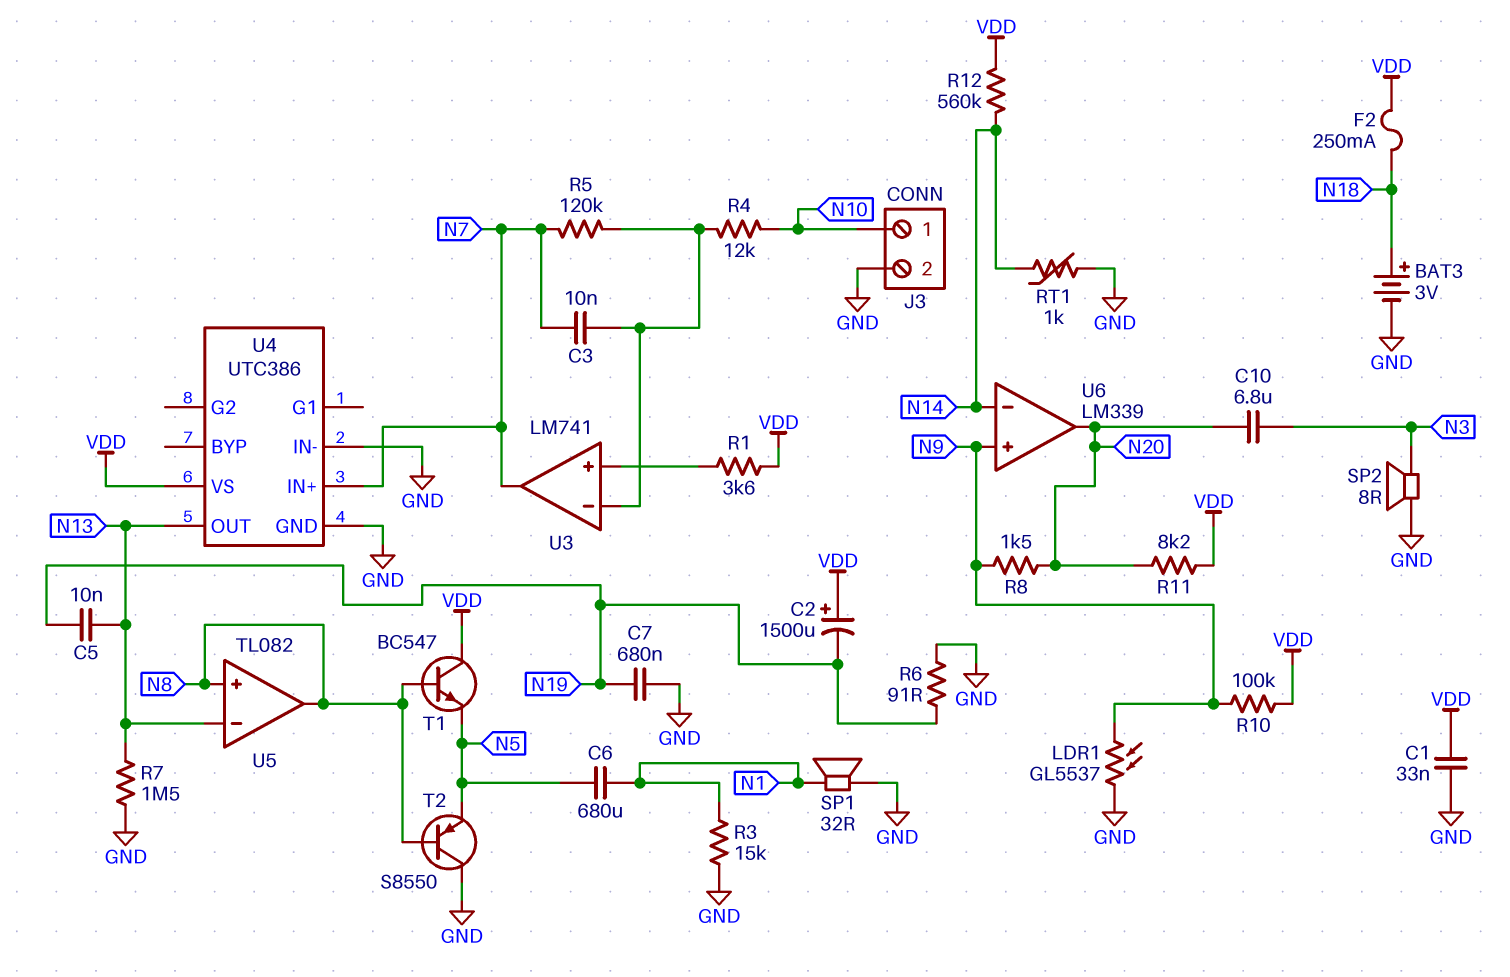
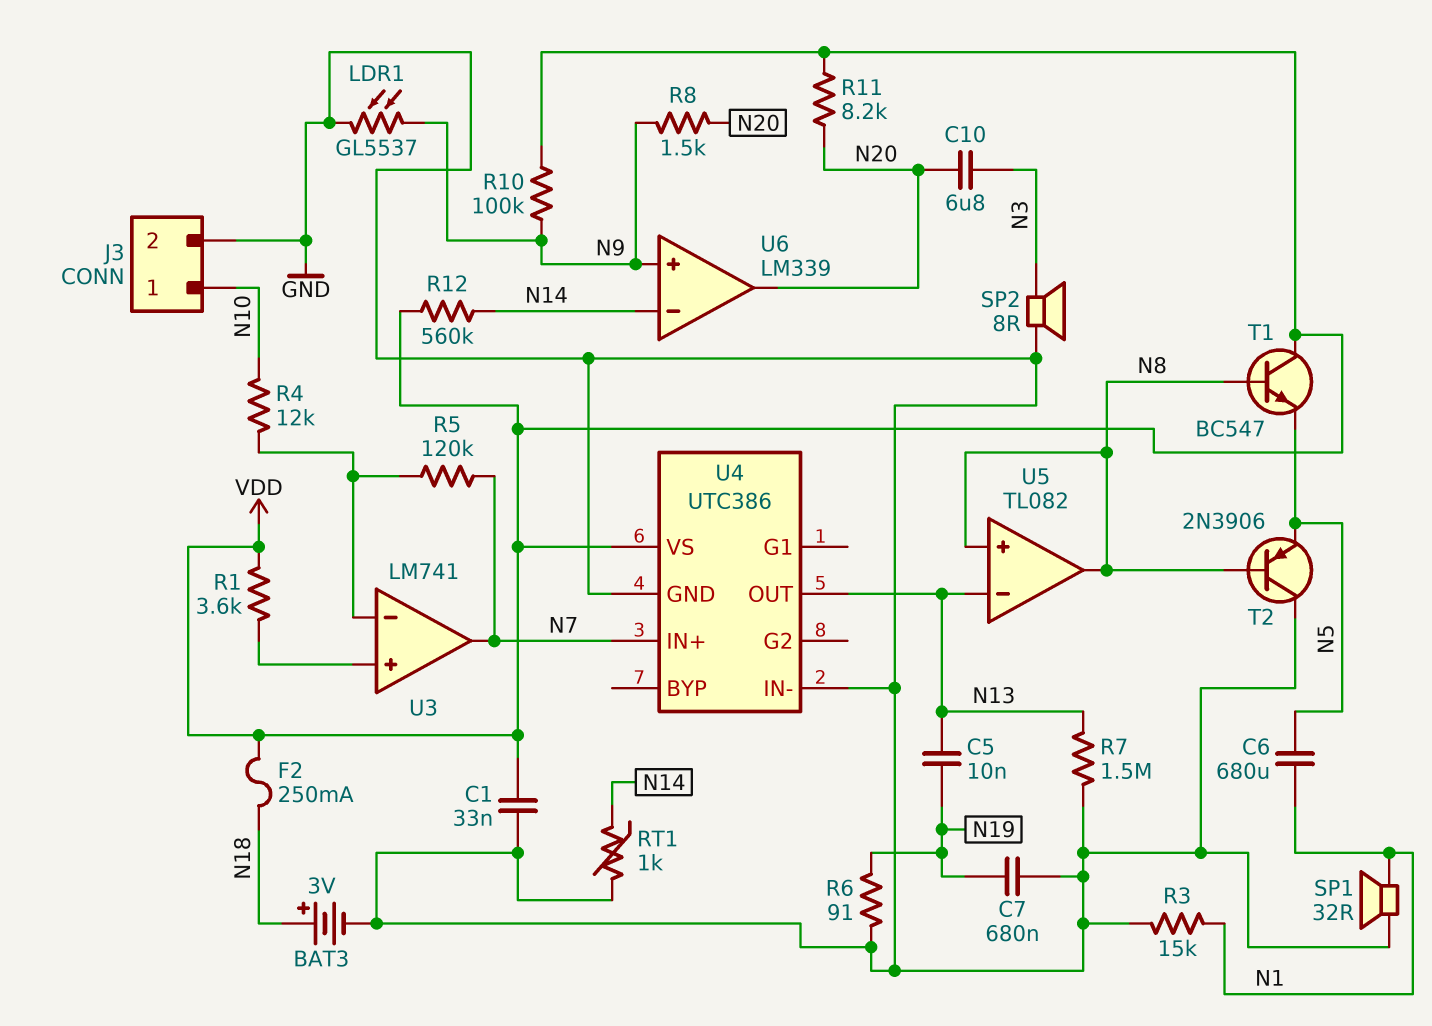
C2: 1500uF (plus VDD, minus N19) -> none
C3: 10nF (N7, U3/in-) -> none
T2: PNP S8550 (B N8, C GND, E N5) -> PNP 2N3906 (B N8, C GND, E N5)

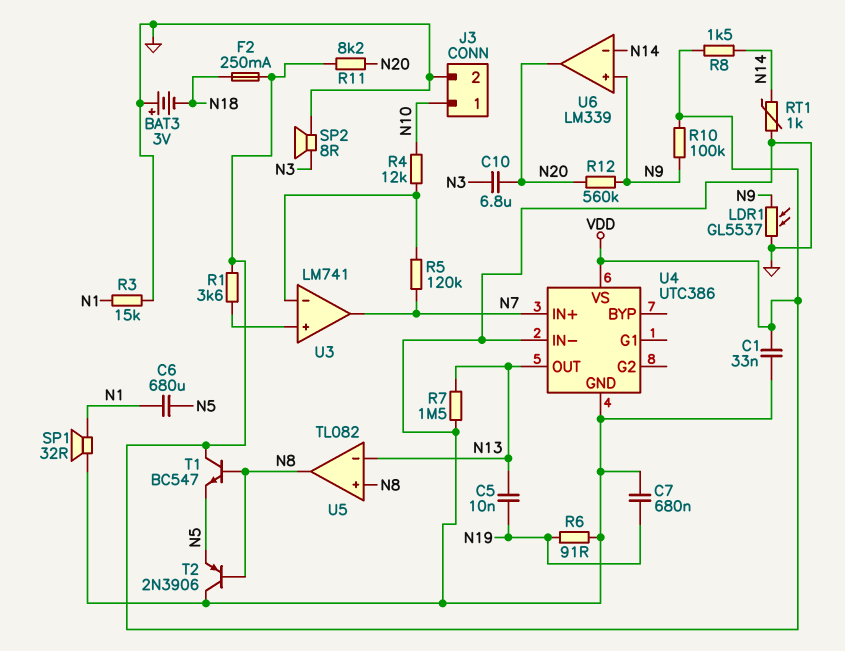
BAT3: 3V (plus N18, minus GND) -> 3V (plus GND, minus N18)
R8: 1.5k (N9, N20) -> 1.5k (N14, VDD)
R12: 560k (N14, VDD) -> 560k (N9, N20)

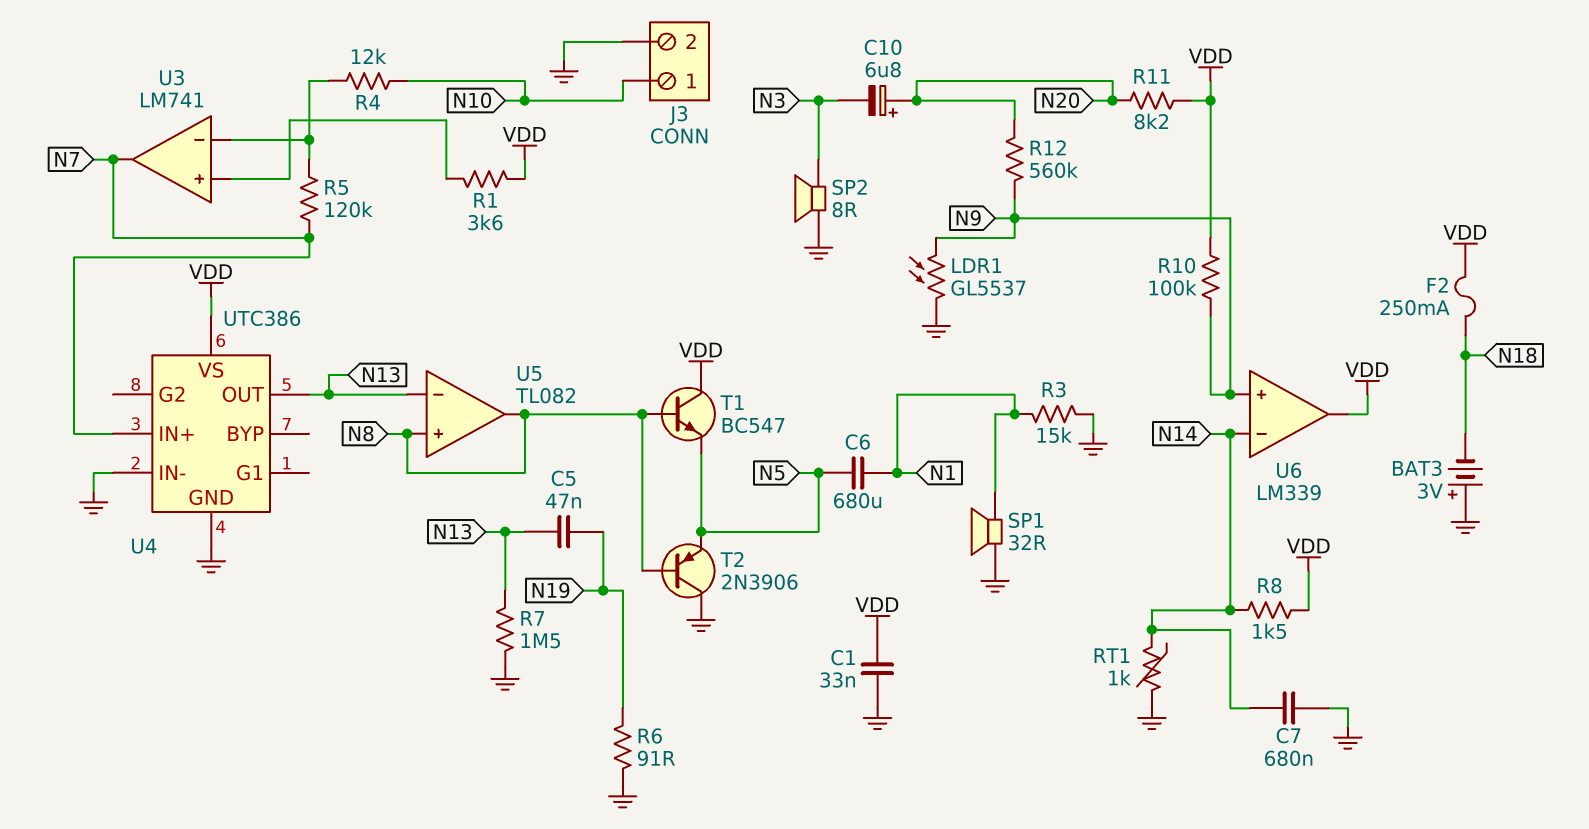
C5: 10nF (N13, N19) -> 47nF (N13, N19)
C7: 680nF (GND, N19) -> 680nF (GND, N14)
C10: 6.8uF (N3, N20) -> 6.8uF (plus N20, minus N3)
U6 pin out: N20 -> VDD

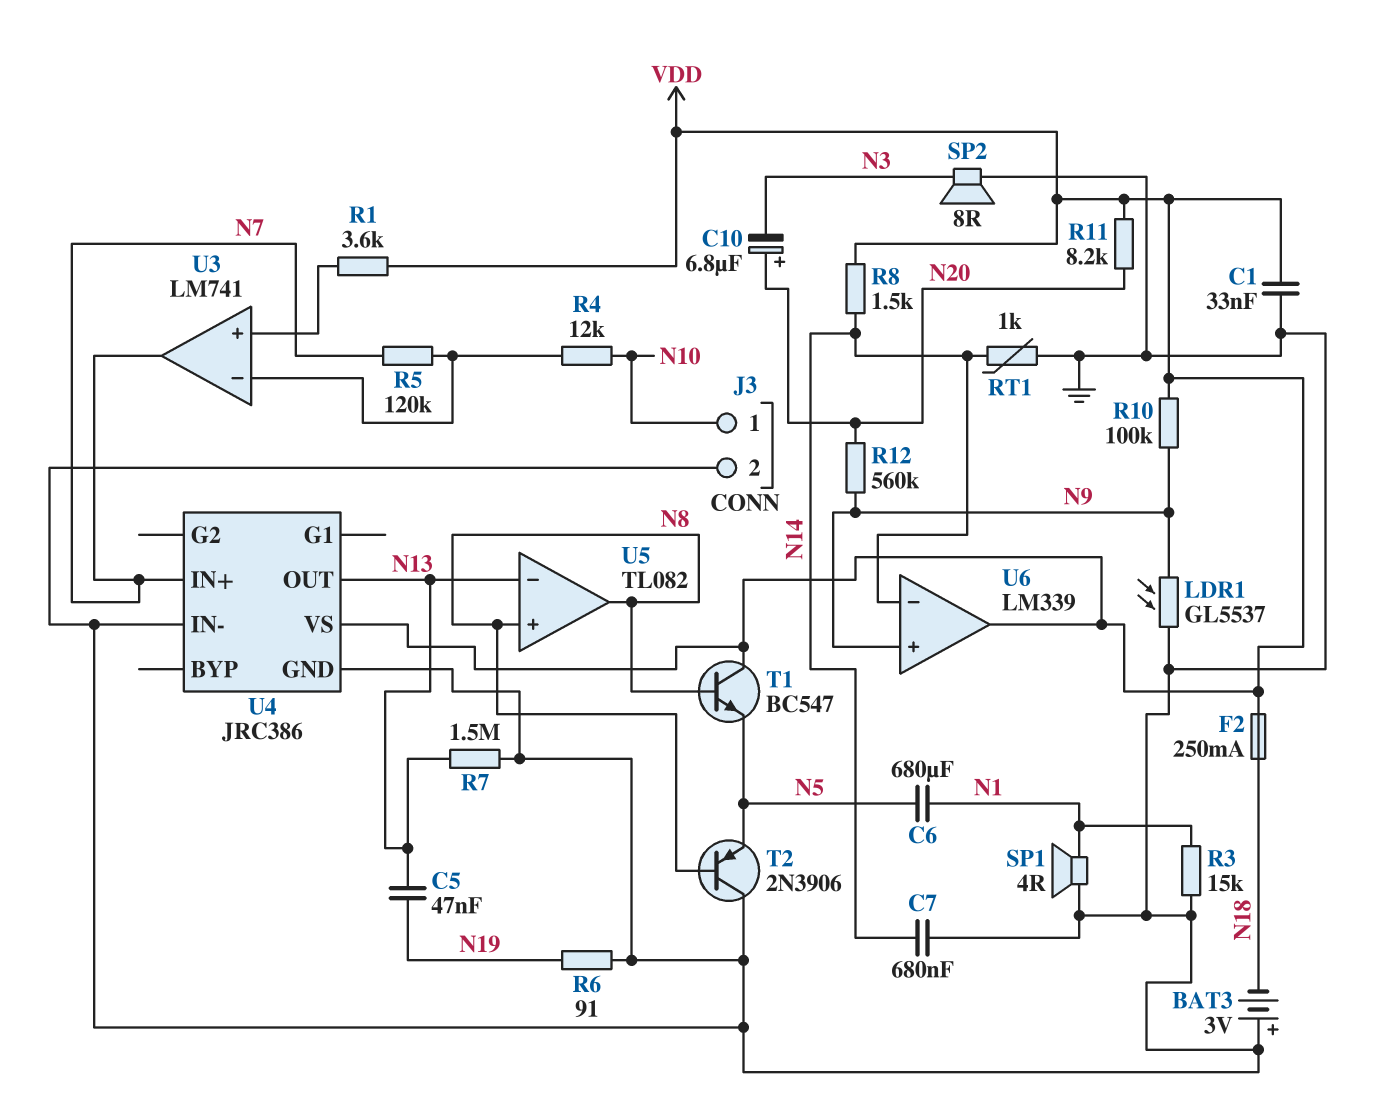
SP1: speaker 32R (GND, N1) -> speaker 4R (GND, N1)
U4: UTC386 -> JRC386

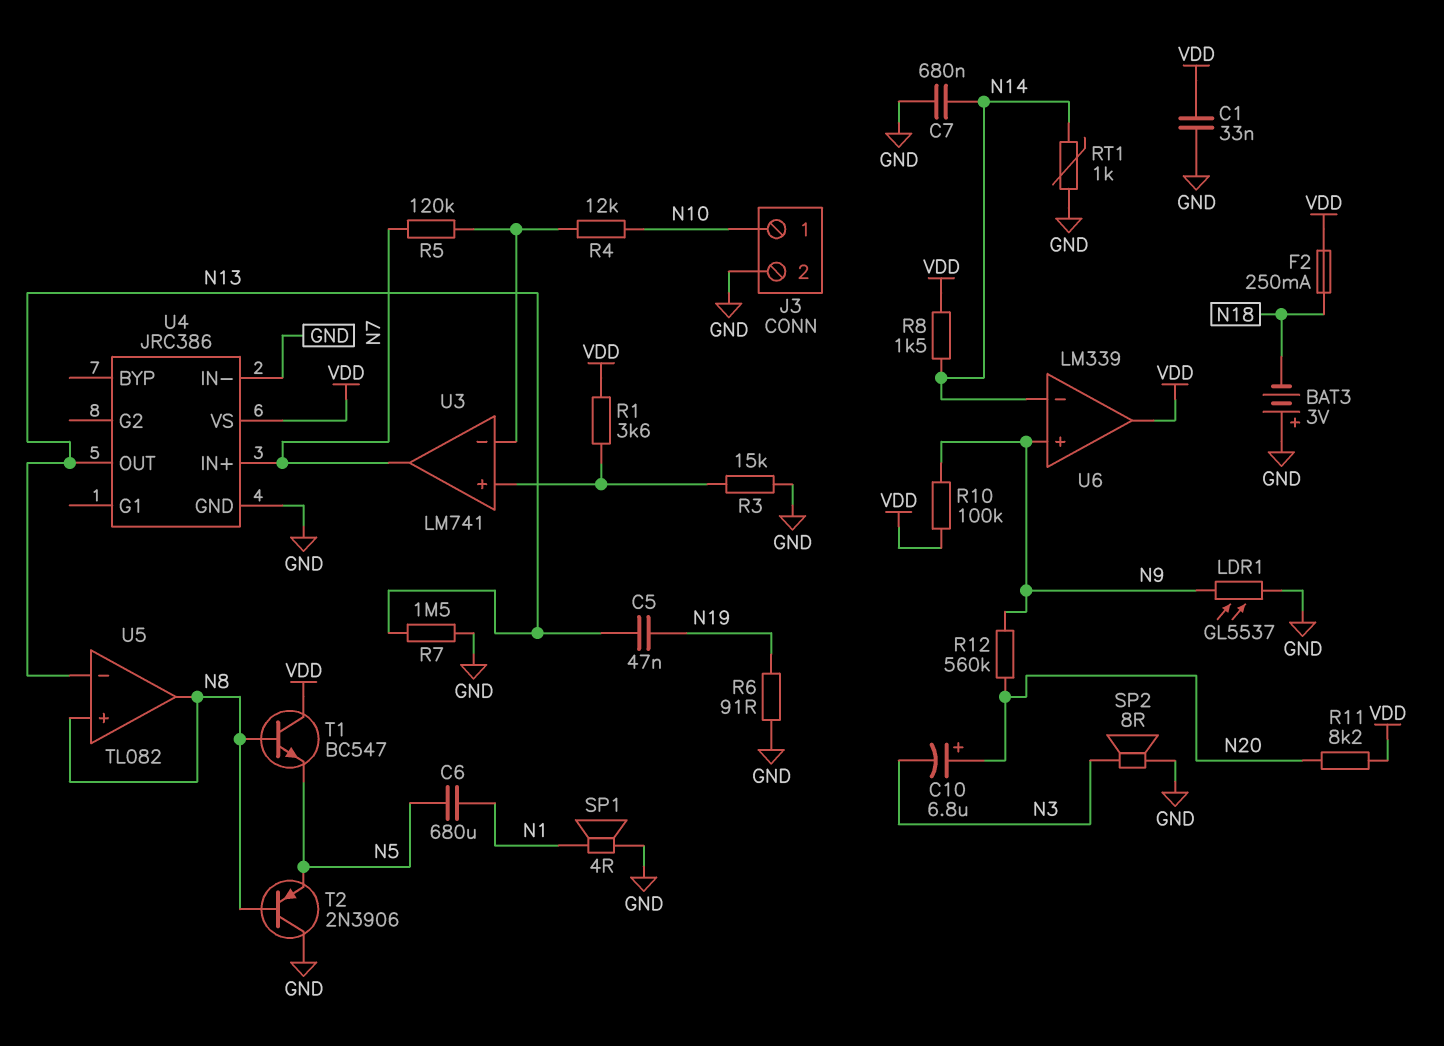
R3: 15k (GND, N1) -> 15k (GND, U3/in+)

